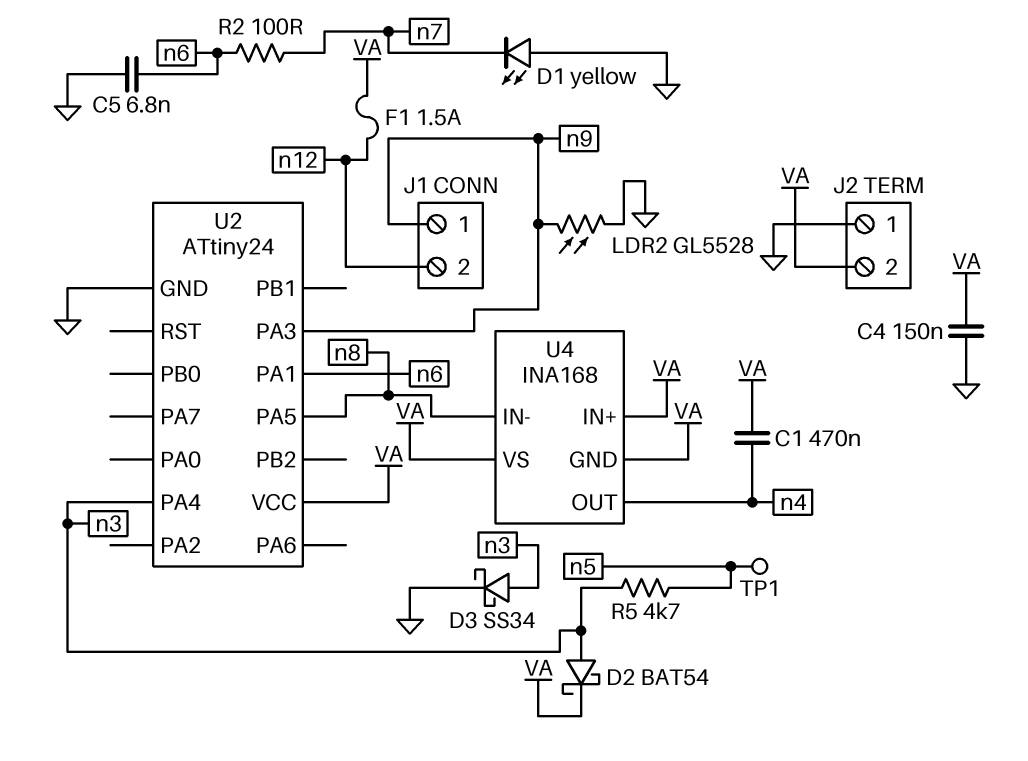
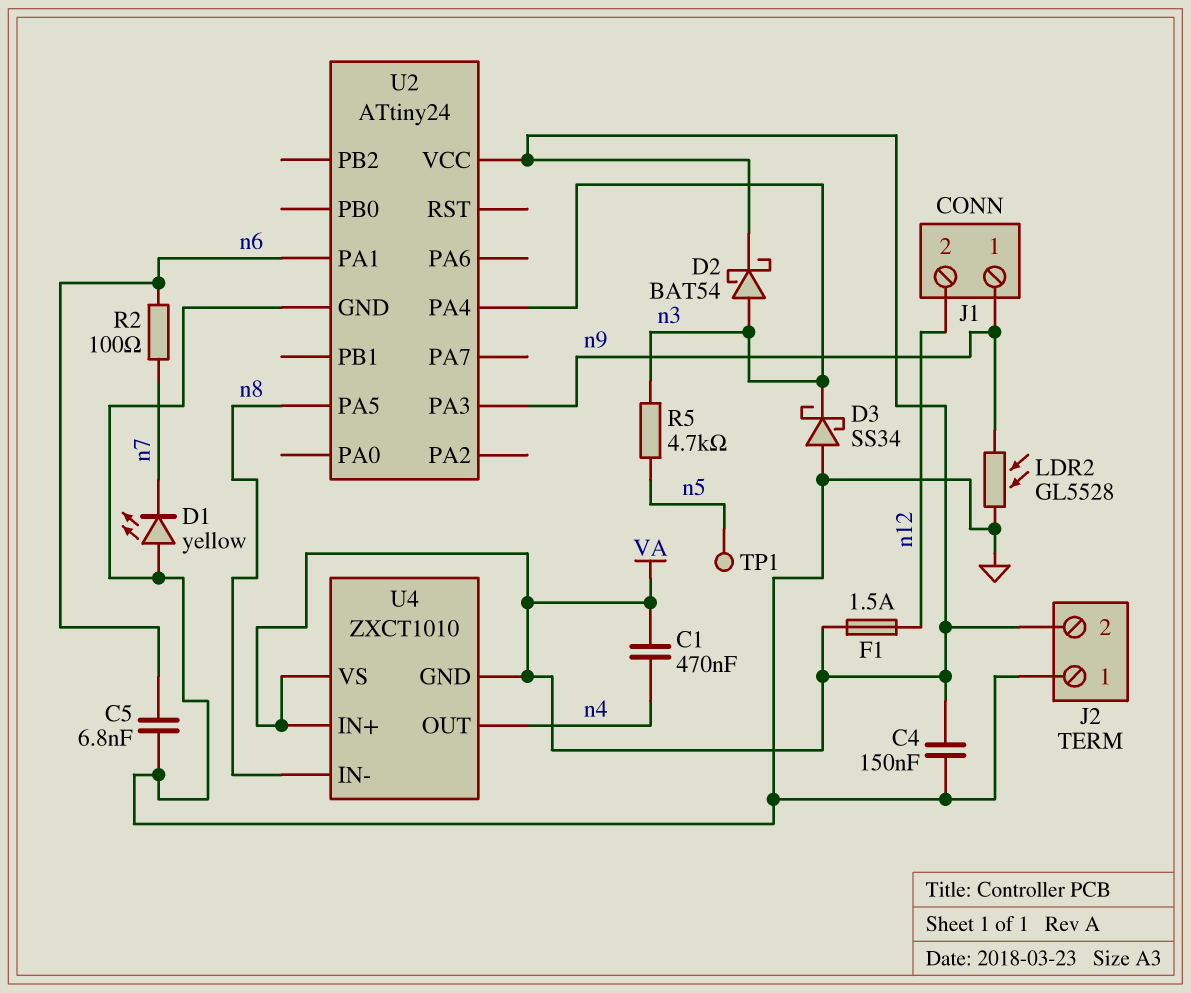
D3: schottky SS34 (A n3, K GND) -> schottky SS34 (A GND, K n3)
U4: INA168 -> ZXCT1010

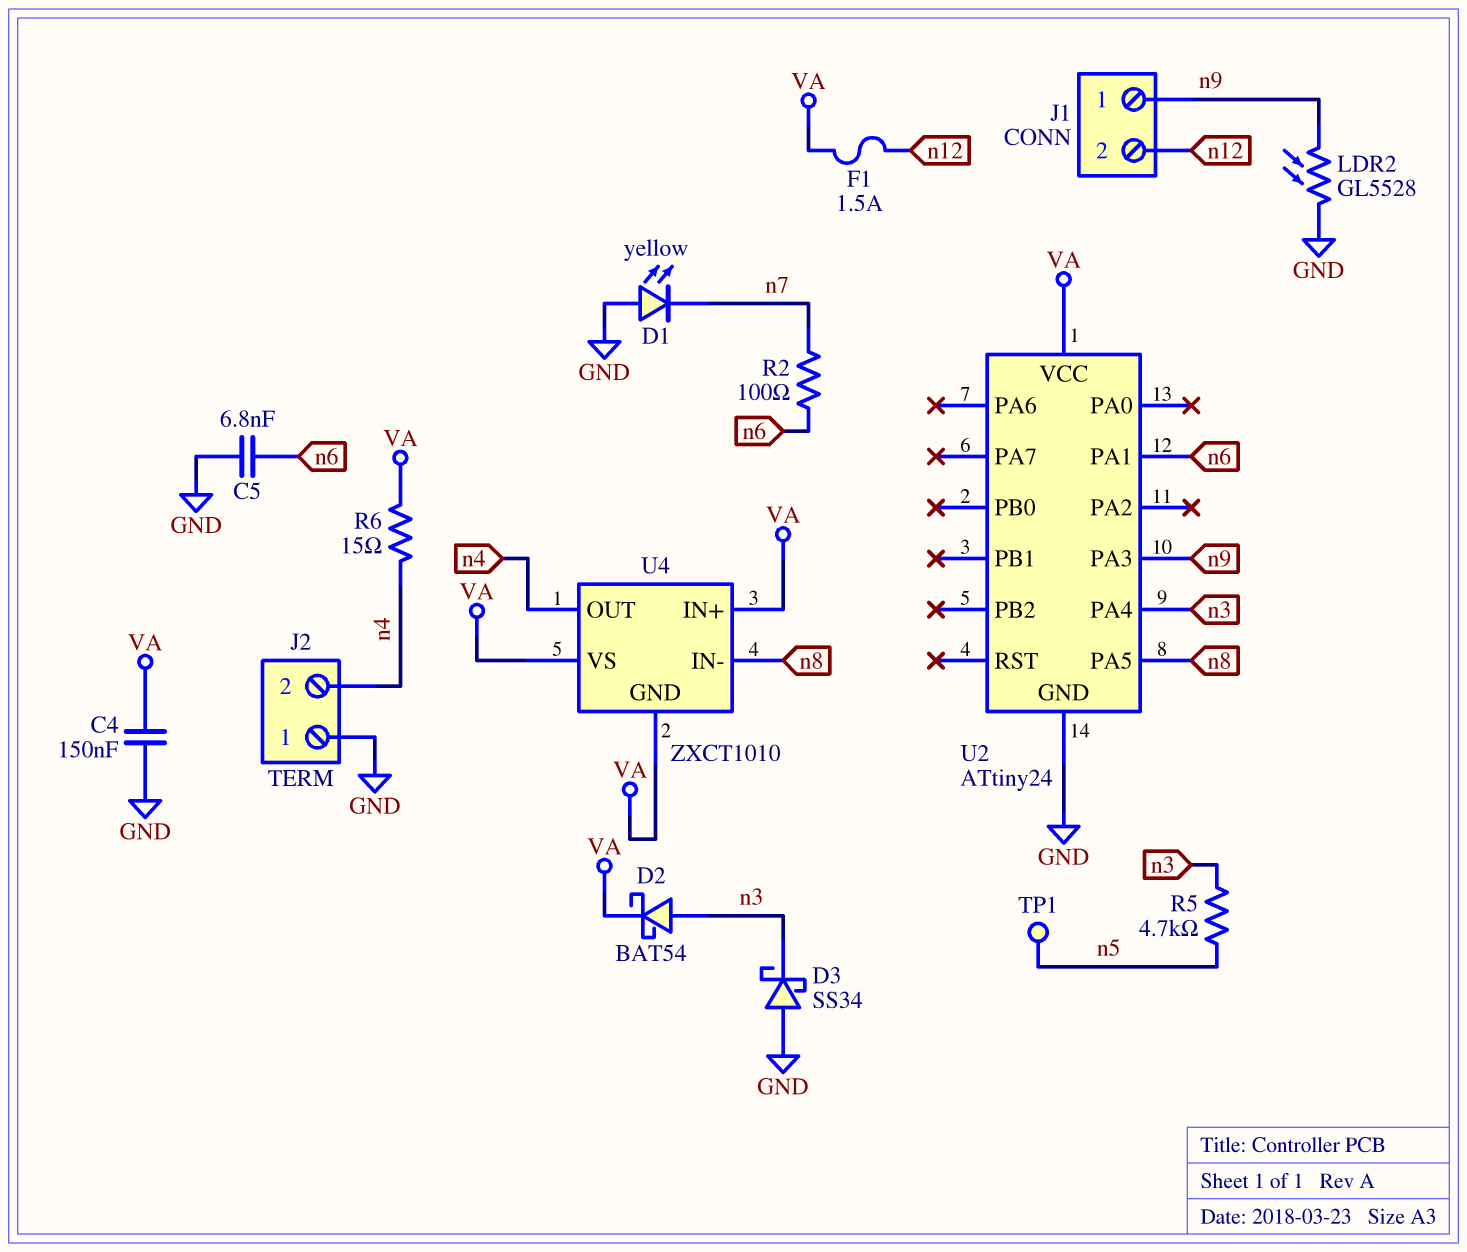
C1: 470nF (VA, n4) -> none
J2 pin 2: VA -> n4
R6: none -> 15 (VA, n4)

